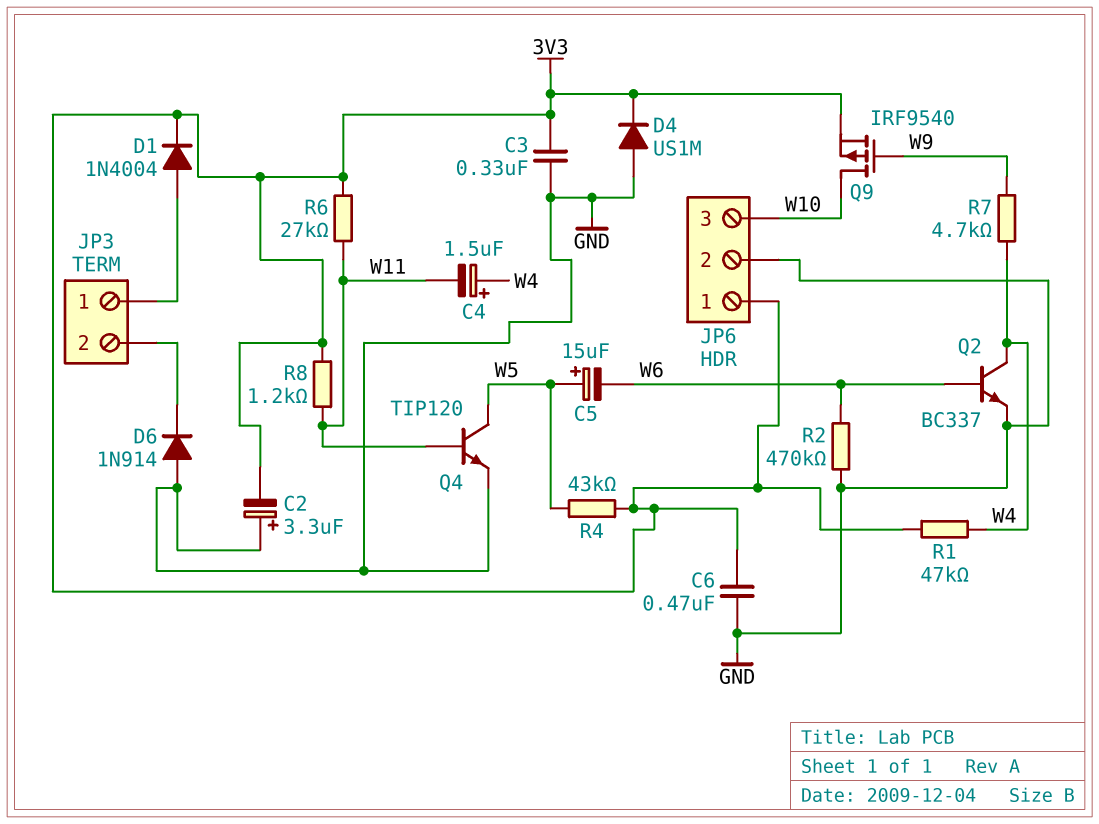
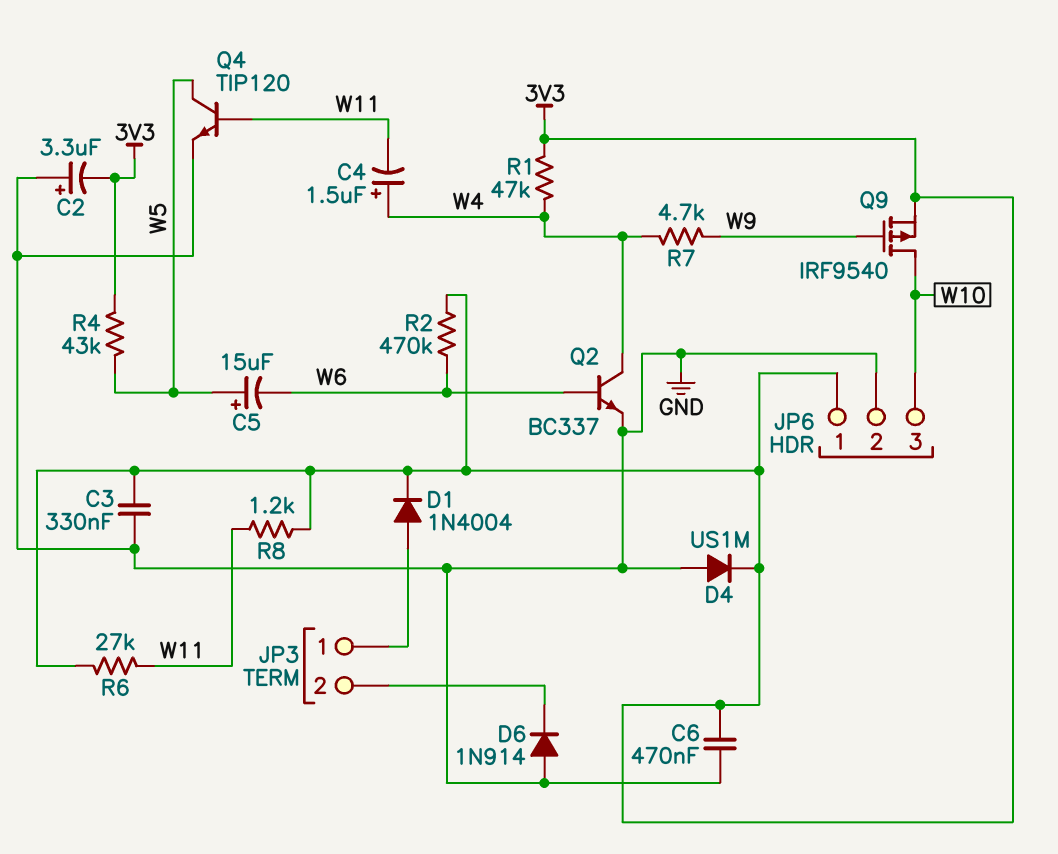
R2: 470k (GND, W6) -> 470k (3V3, W6)

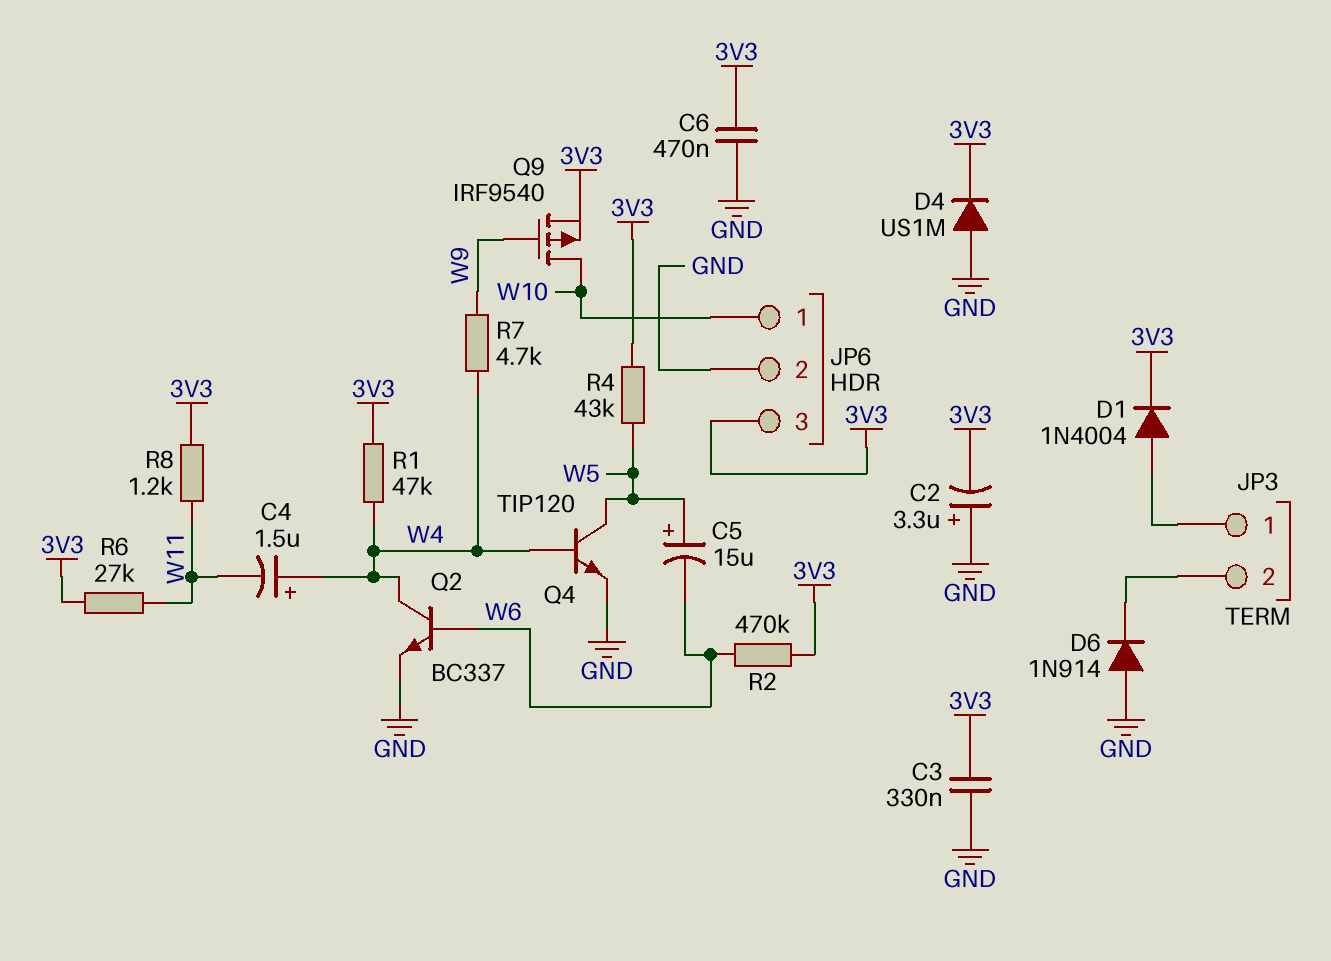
JP6 pin 1: 3V3 -> W10
JP6 pin 3: W10 -> 3V3
Q4: NPN TIP120 (B W11, C W5, E GND) -> NPN TIP120 (B W4, C W5, E GND)

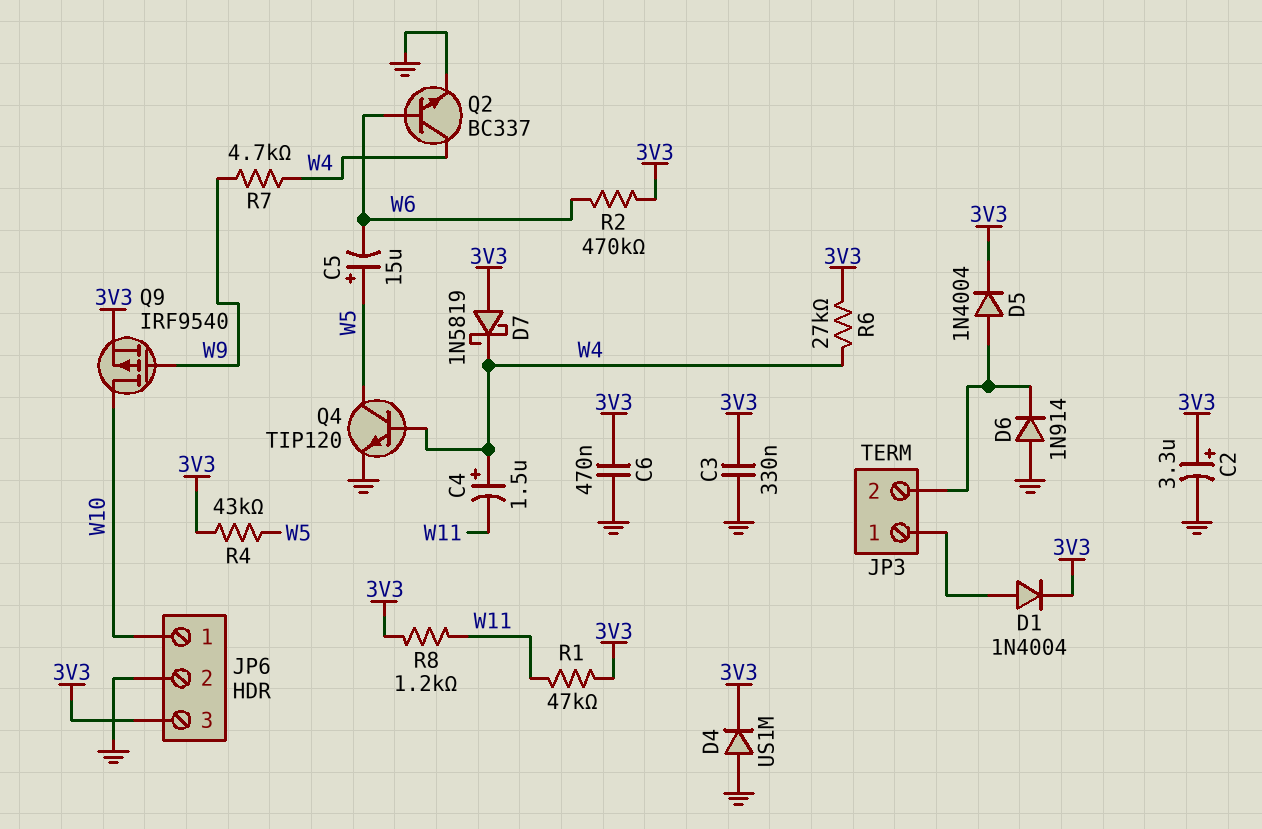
C2: 3.3uF (plus GND, minus 3V3) -> 3.3uF (plus 3V3, minus GND)
D5: none -> diode 1N4004 (A JP3/2, K 3V3)
D7: none -> schottky 1N5819 (A 3V3, K W4)
R1: 47k (3V3, W4) -> 47k (3V3, W11)
R6: 27k (3V3, W11) -> 27k (3V3, W4)

